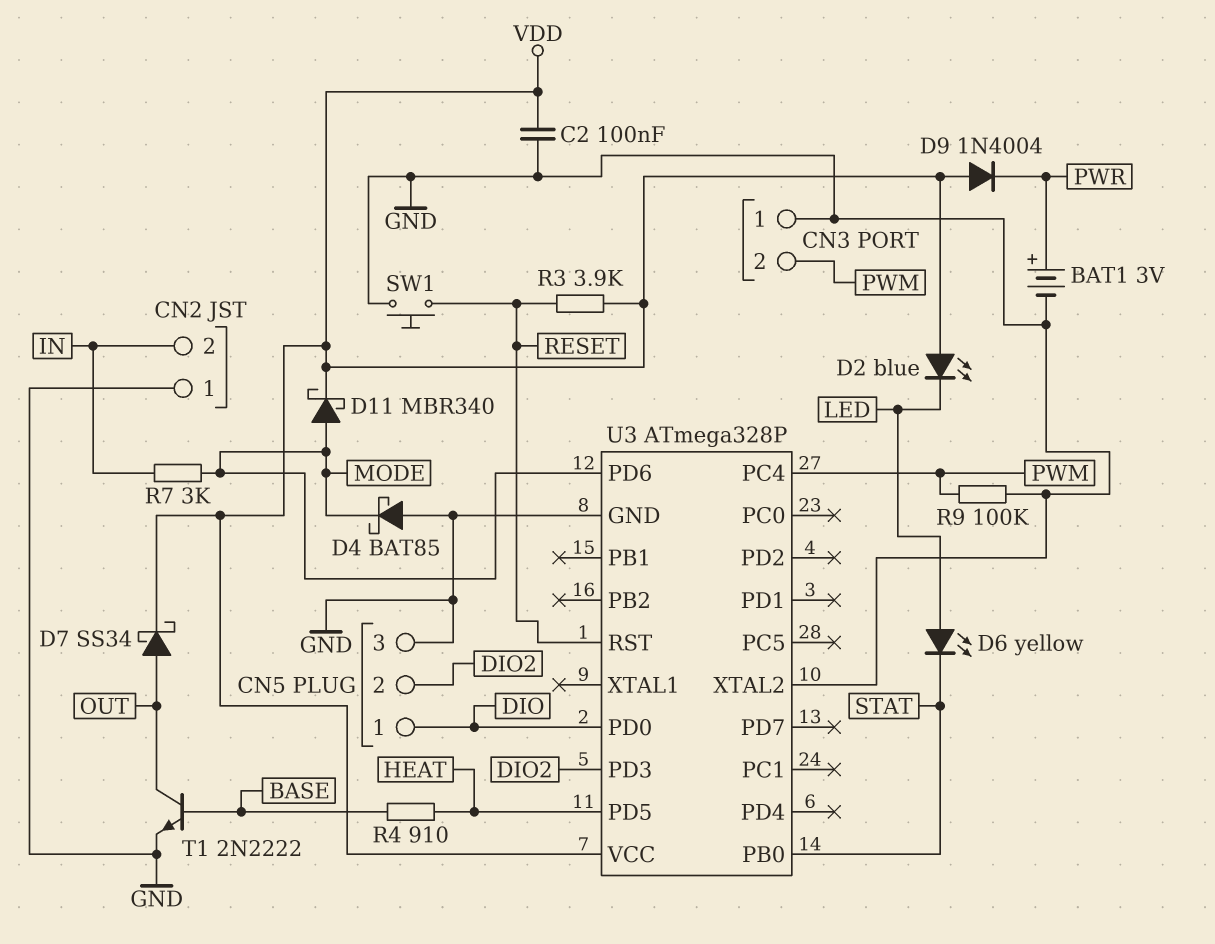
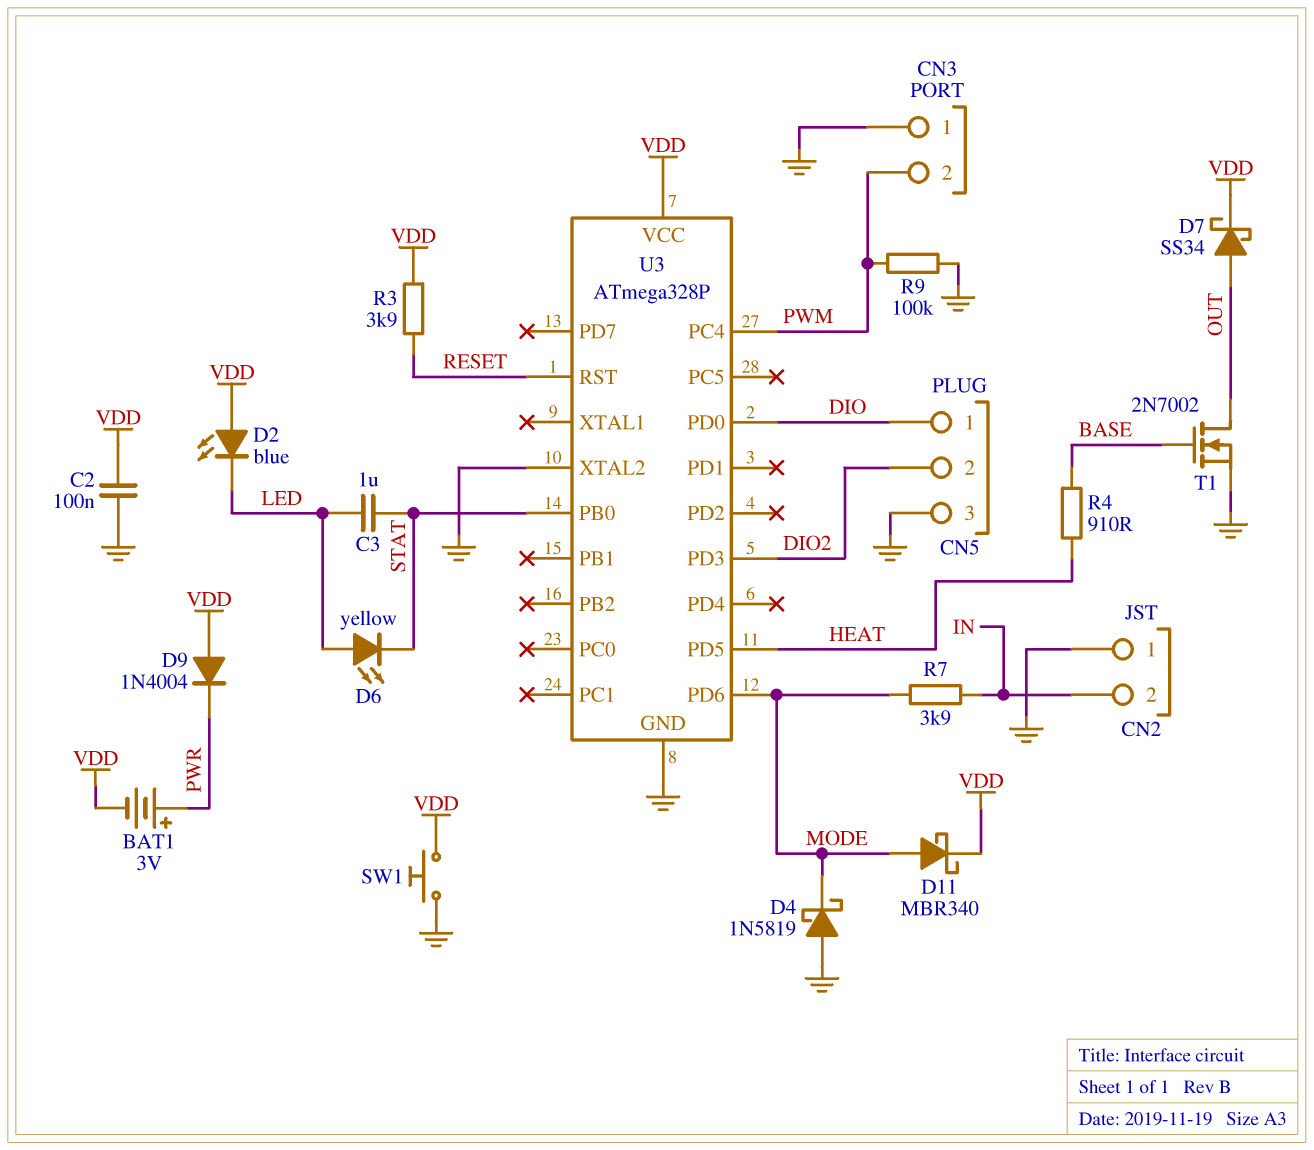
BAT1: 3V (plus PWR, minus GND) -> 3V (plus PWR, minus VDD)
C3: none -> 1uF (LED, STAT)
D4: schottky BAT85 (A GND, K MODE) -> schottky 1N5819 (A GND, K MODE)
R7: 3k (IN, MODE) -> 3.9k (IN, MODE)
SW1: button (GND, RESET) -> button (GND, VDD)
T1: NPN 2N2222 (B BASE, C OUT, E GND) -> NMOS 2N7002 (G BASE, D OUT, S GND)

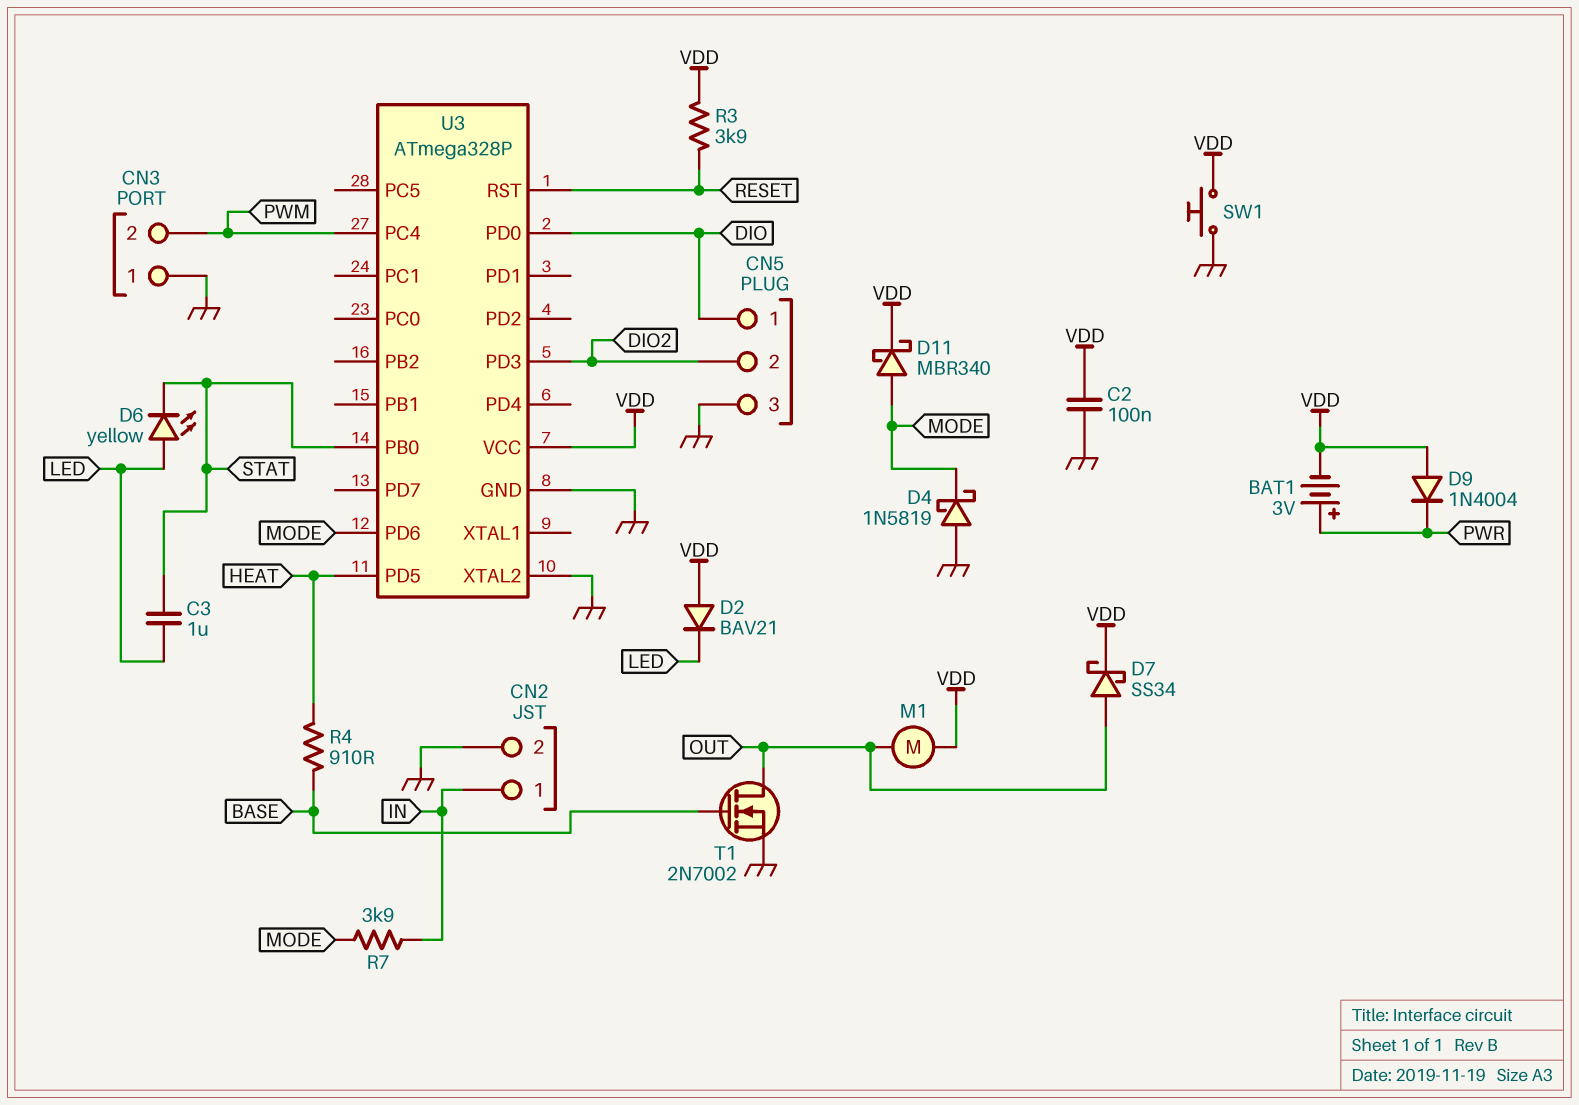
CN2 pin 1: GND -> IN
CN2 pin 2: IN -> GND
D2: LED blue (A VDD, K LED) -> diode BAV21 (A VDD, K LED)
M1: none -> motor (OUT, VDD)
R9: 100k (GND, PWM) -> none

